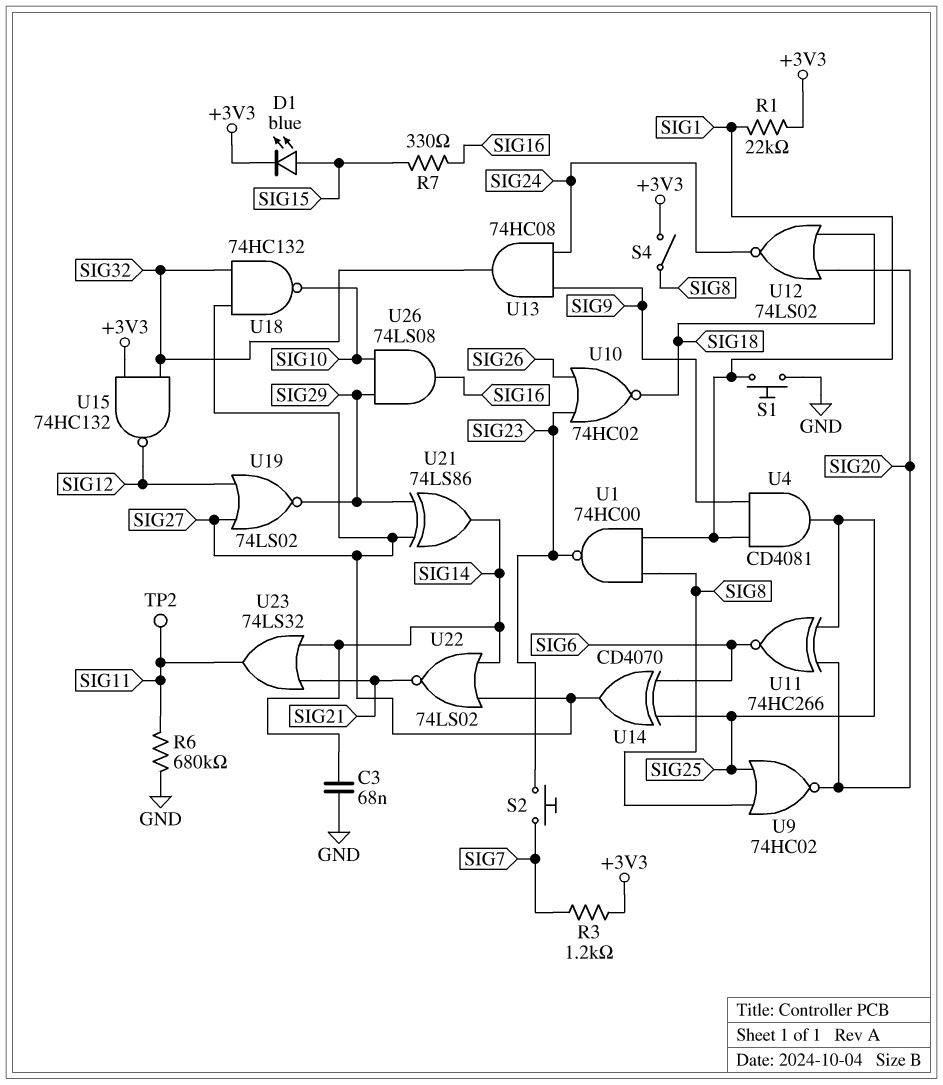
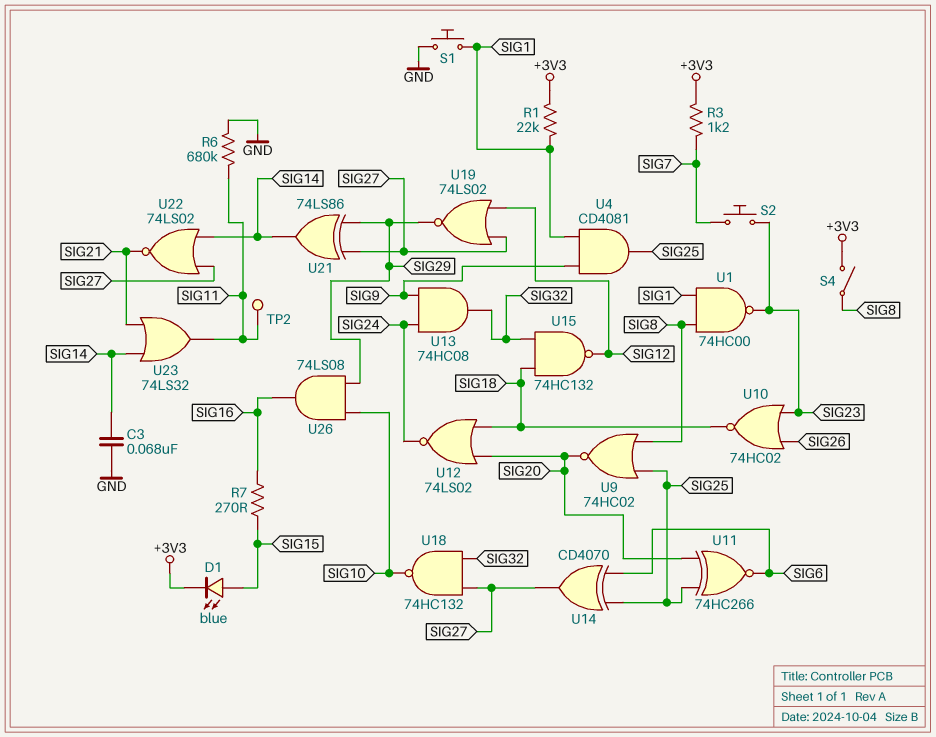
R7: 330 (SIG15, SIG16) -> 270 (SIG15, SIG16)
U15: NAND 74HC132 (in +3V3, in SIG32, out SIG12) -> NAND 74HC132 (in SIG18, in SIG32, out SIG12)

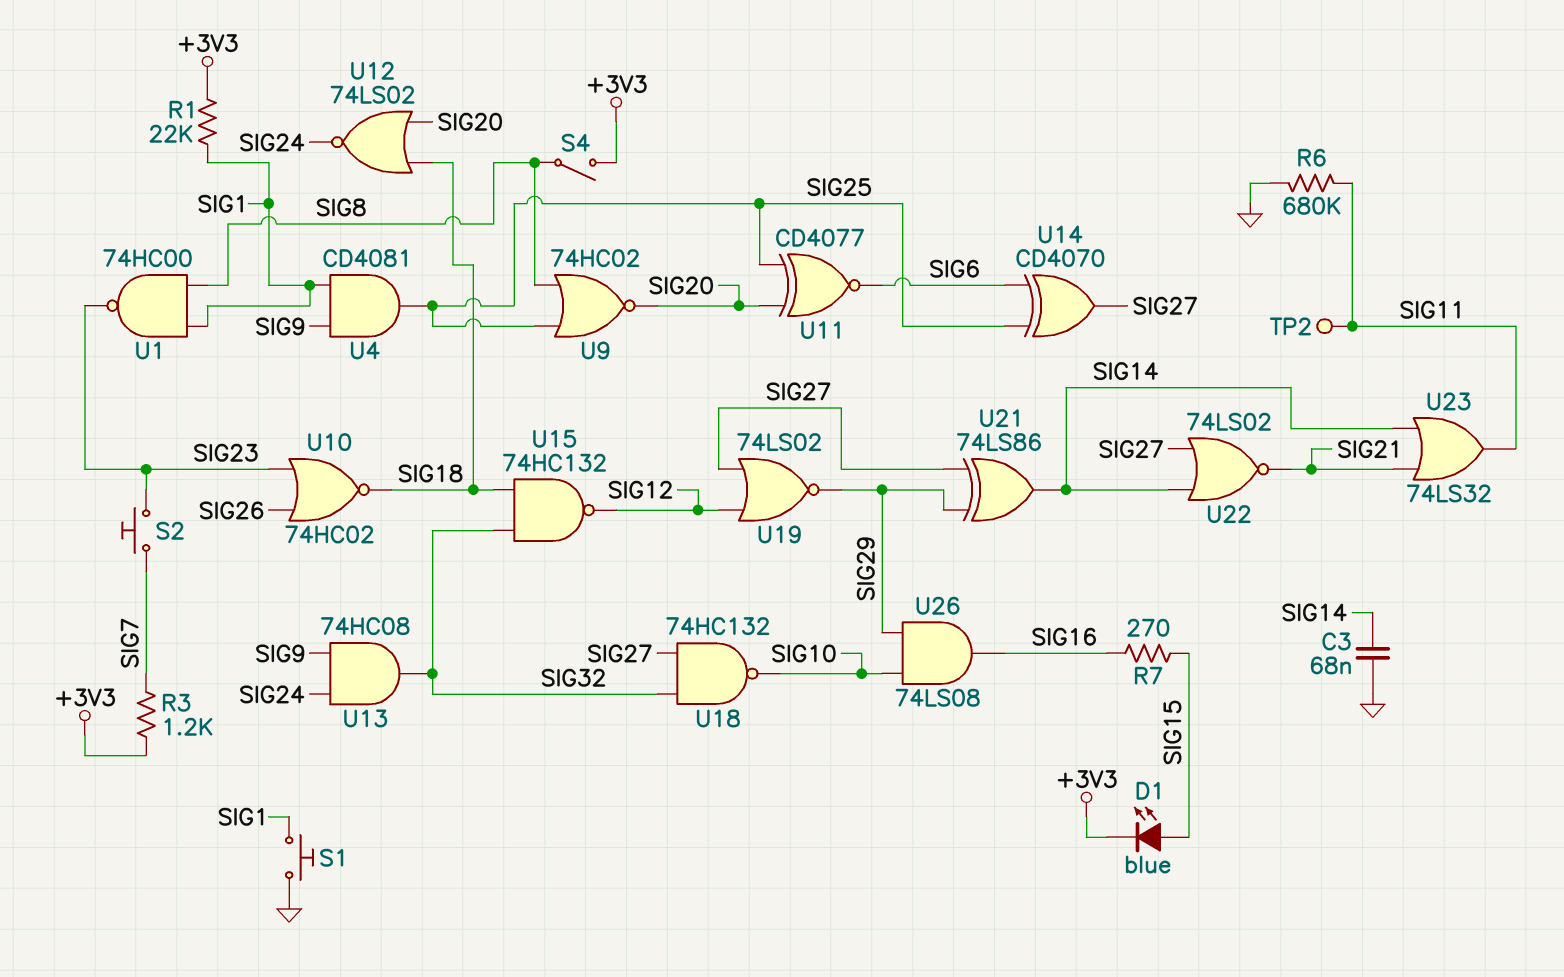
U11: XNOR 74HC266 (in SIG20, in SIG25, out SIG6) -> XNOR CD4077 (in SIG20, in SIG25, out SIG6)

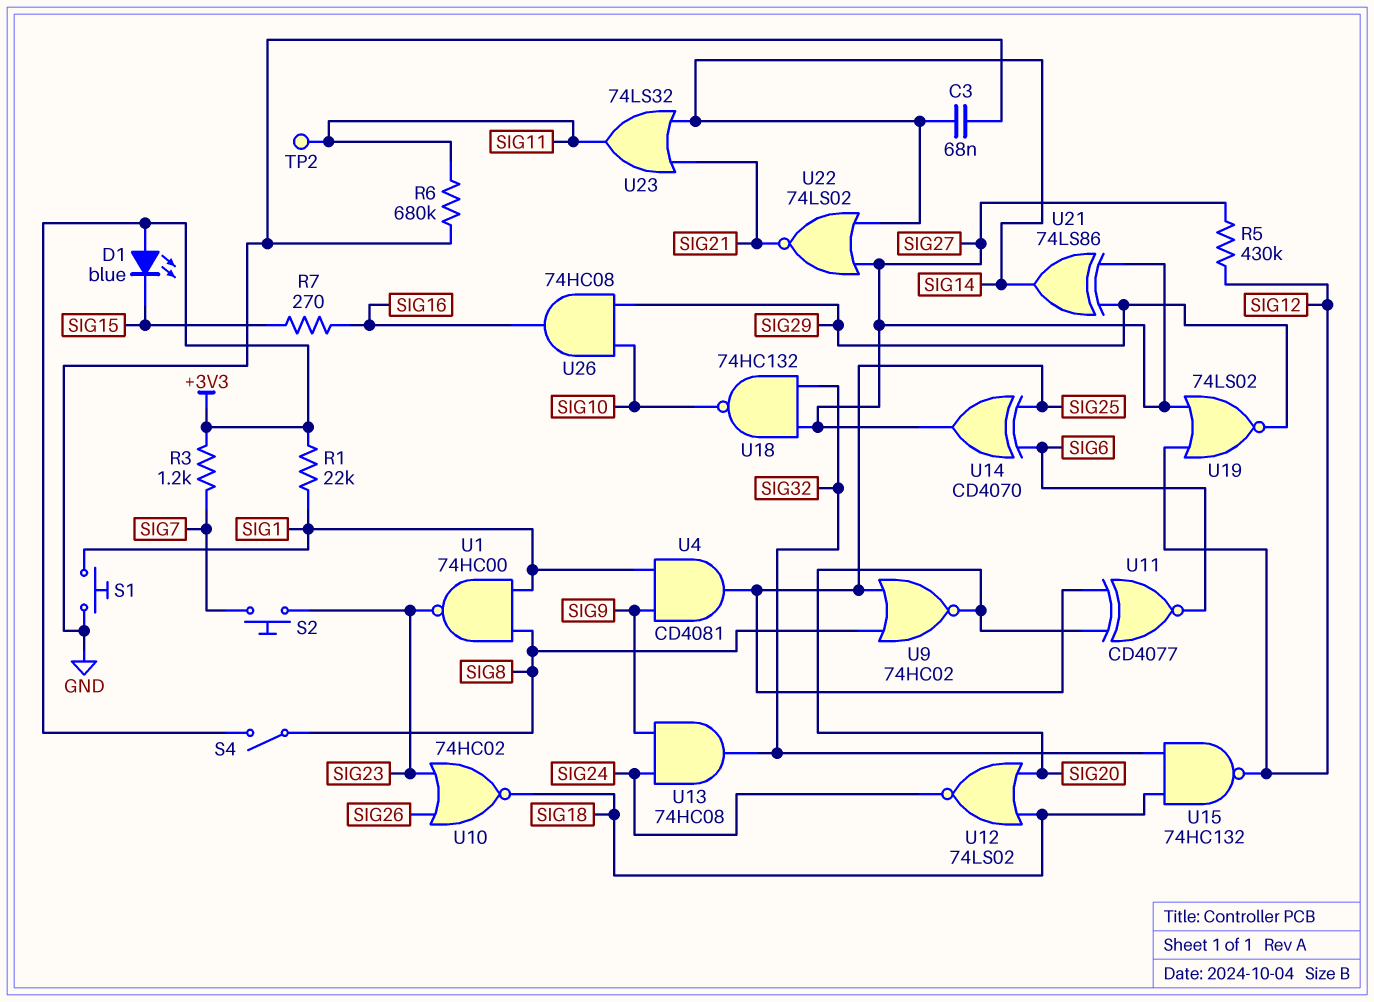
D1: LED blue (A SIG15, K +3V3) -> LED blue (A +3V3, K SIG15)
R5: none -> 430k (SIG12, SIG27)
U26: AND 74LS08 (in SIG10, in SIG29, out SIG16) -> AND 74HC08 (in SIG10, in SIG29, out SIG16)

